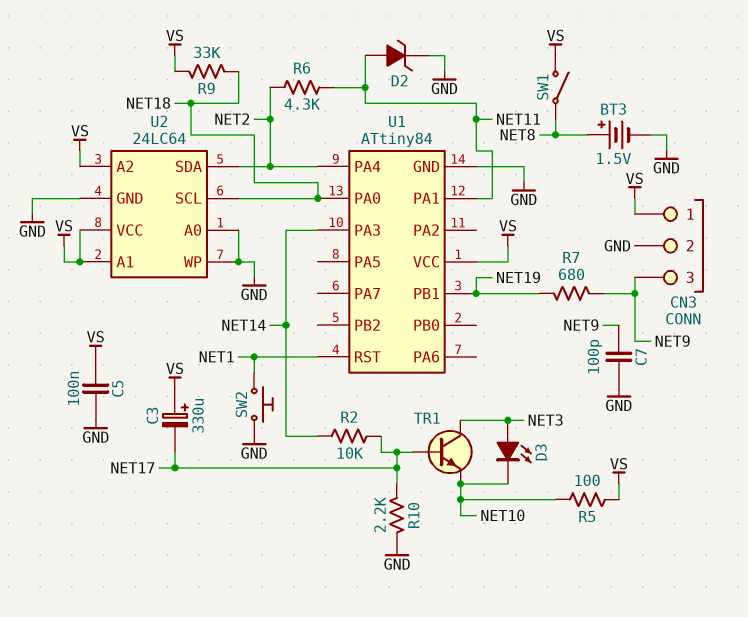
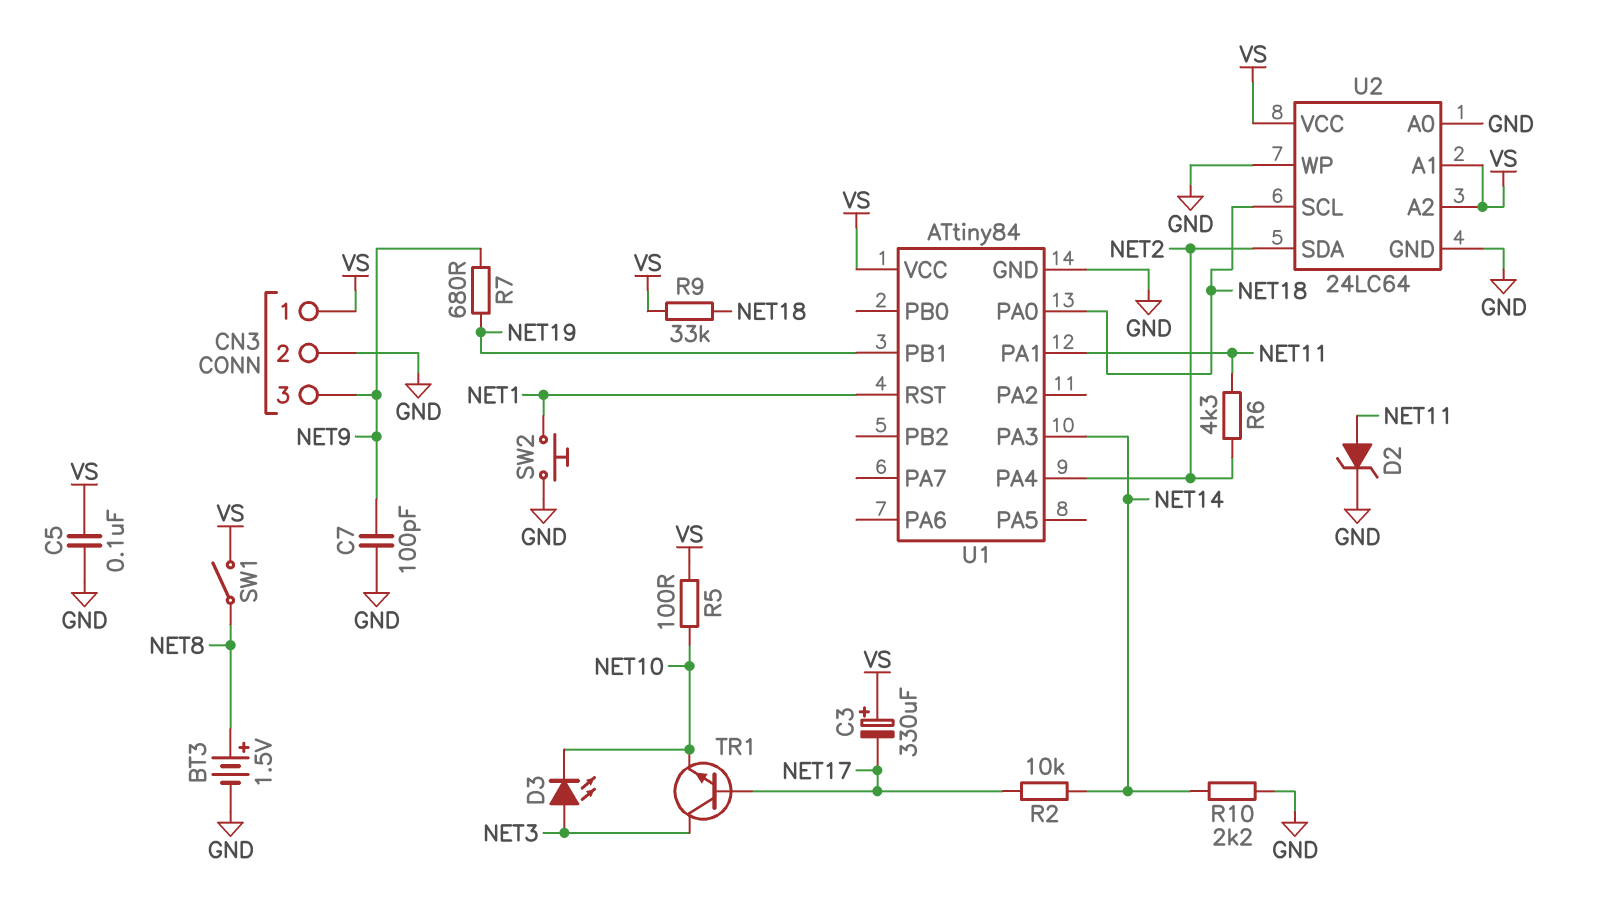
R10: 2.2k (GND, NET17) -> 2.2k (GND, NET14)

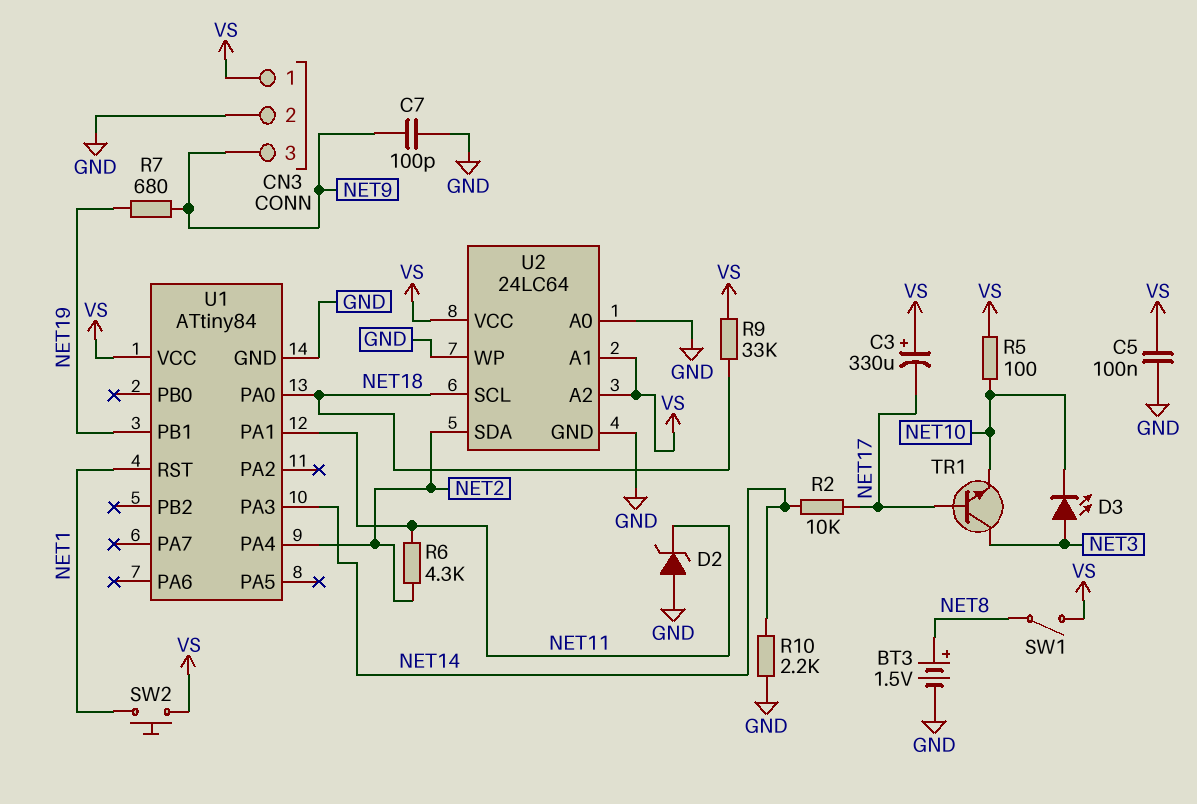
D2: zener (A NET11, K GND) -> zener (A GND, K NET11)
SW2: button (GND, NET1) -> button (NET1, VS)

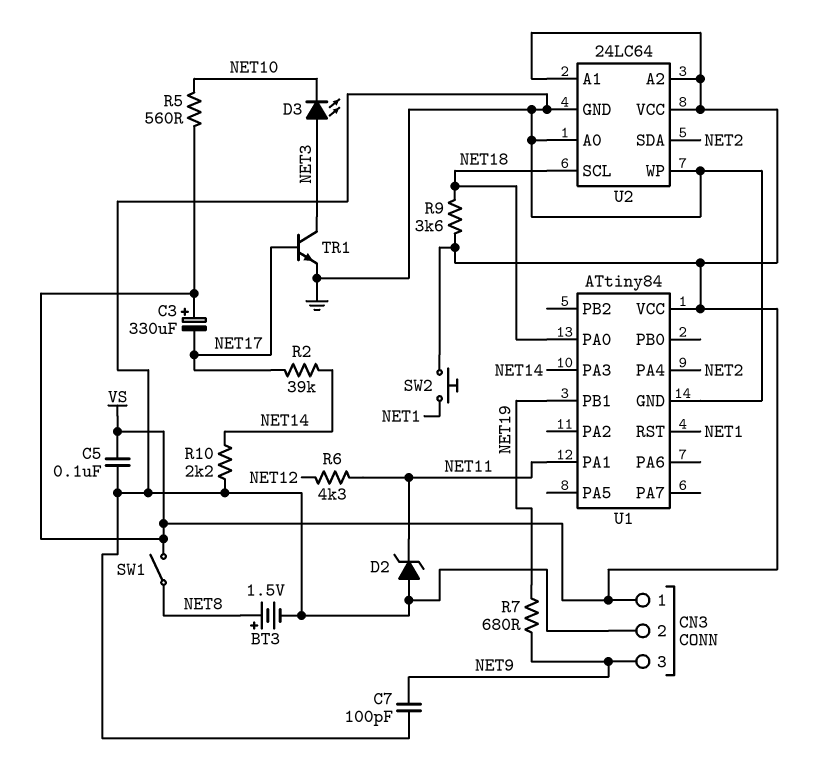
R2: 10k (NET14, NET17) -> 39k (NET14, NET17)
R5: 100 (NET10, VS) -> 560 (NET10, VS)
R6: 4.3k (NET2, NET11) -> 4.3k (NET11, NET12)
R9: 33k (NET18, VS) -> 3.6k (NET18, VS)
TR1: NPN (B NET17, C NET3, E NET10) -> NPN (B NET17, C NET3, E GND)

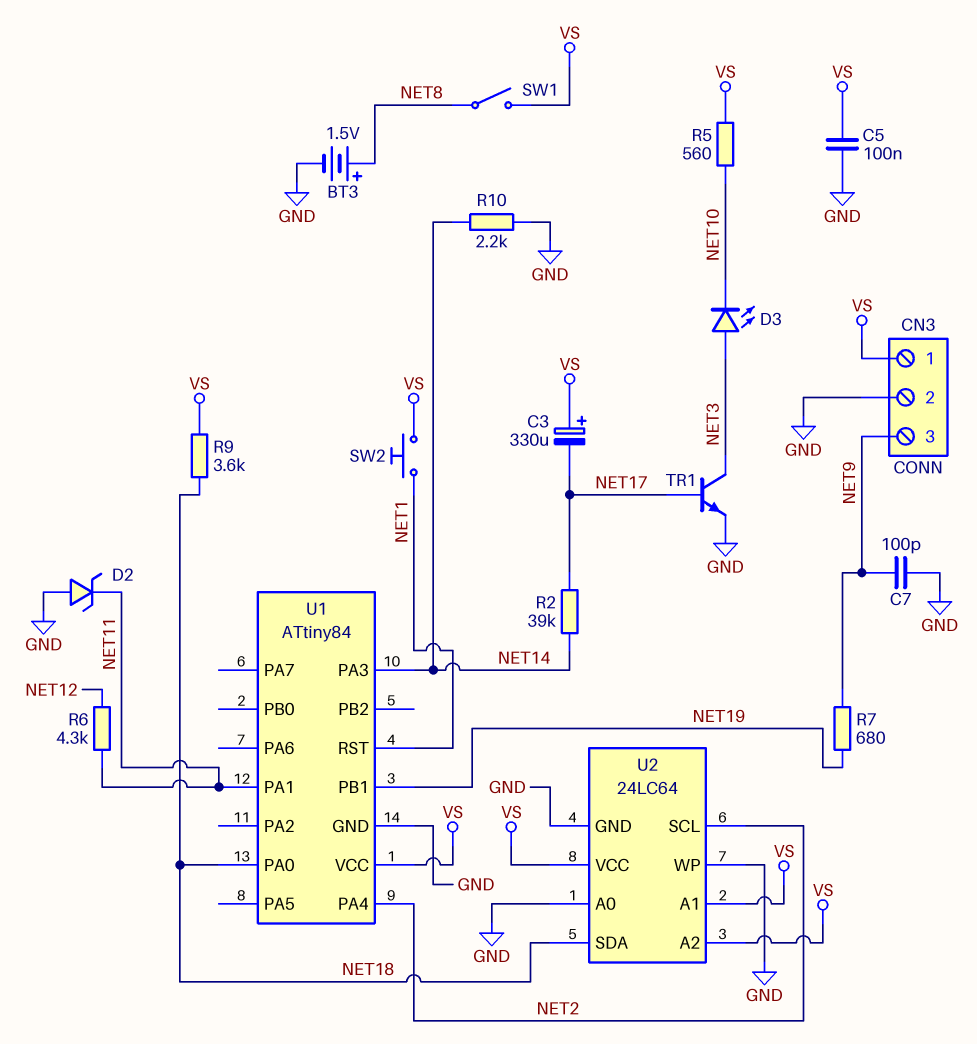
U2 pin SCL: NET18 -> NET2
U2 pin SDA: NET2 -> NET18

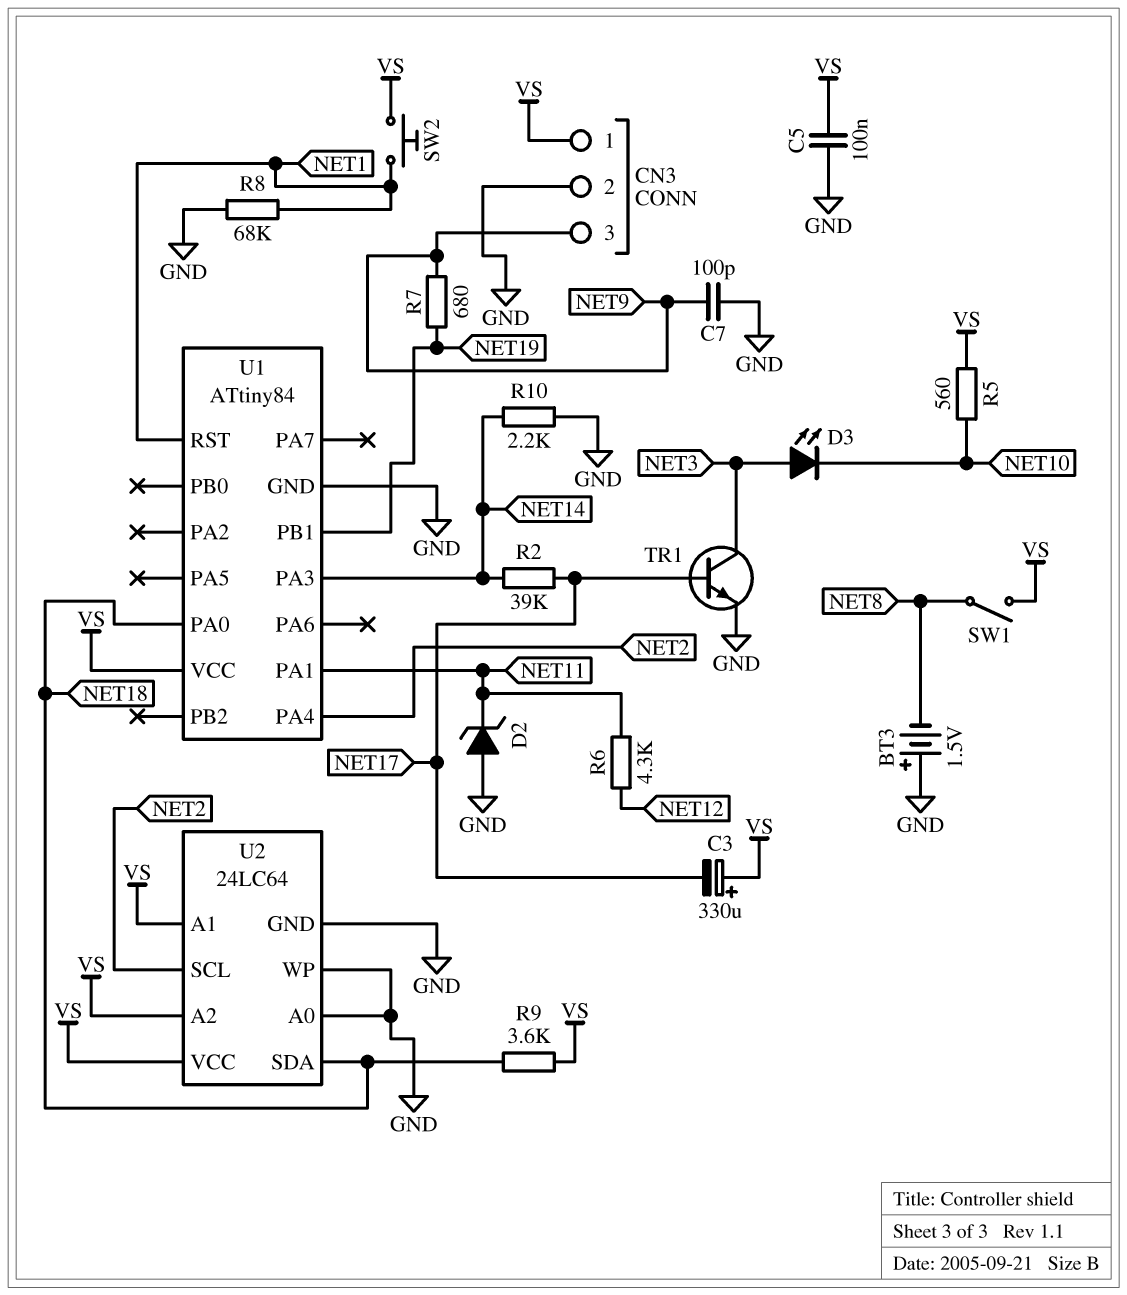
BT3: 1.5V (plus NET8, minus GND) -> 1.5V (plus GND, minus NET8)
R8: none -> 68k (GND, NET1)

